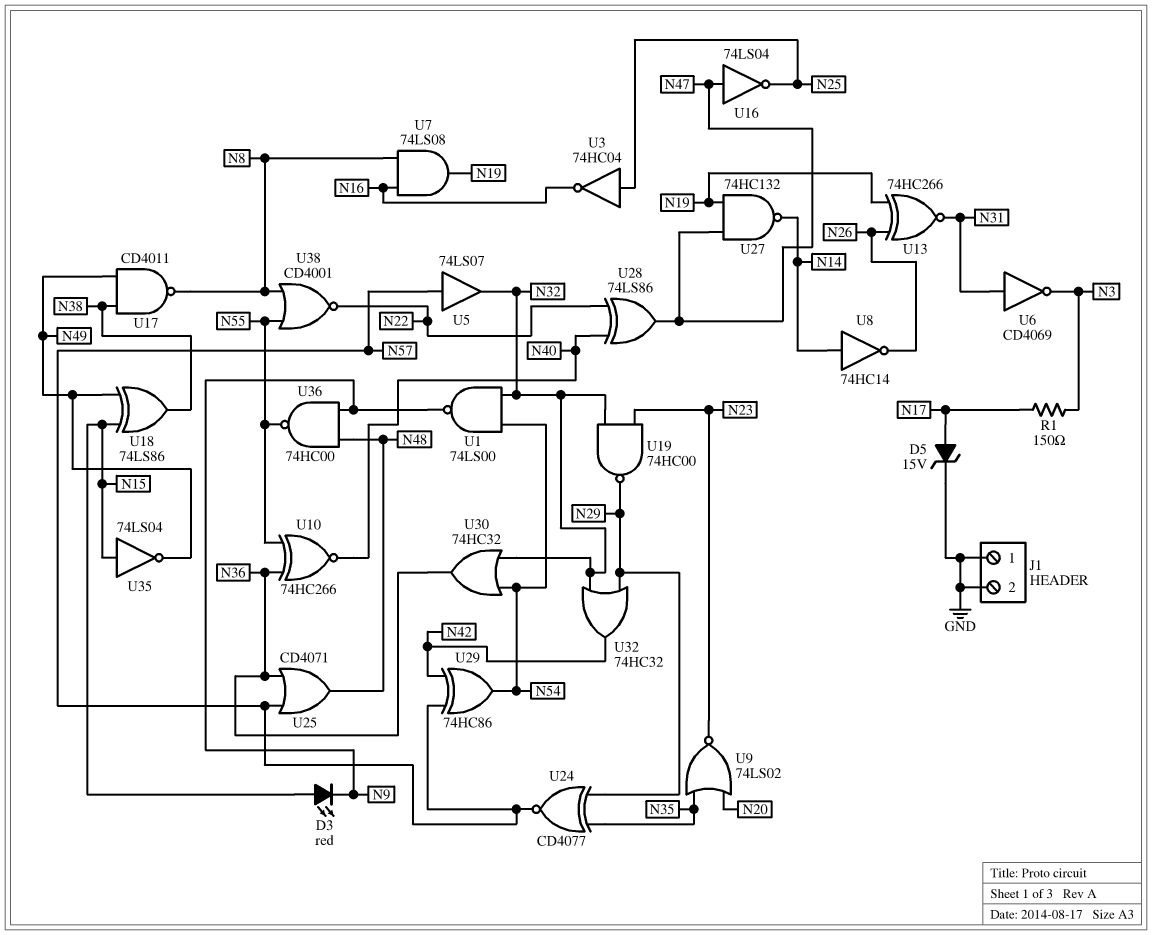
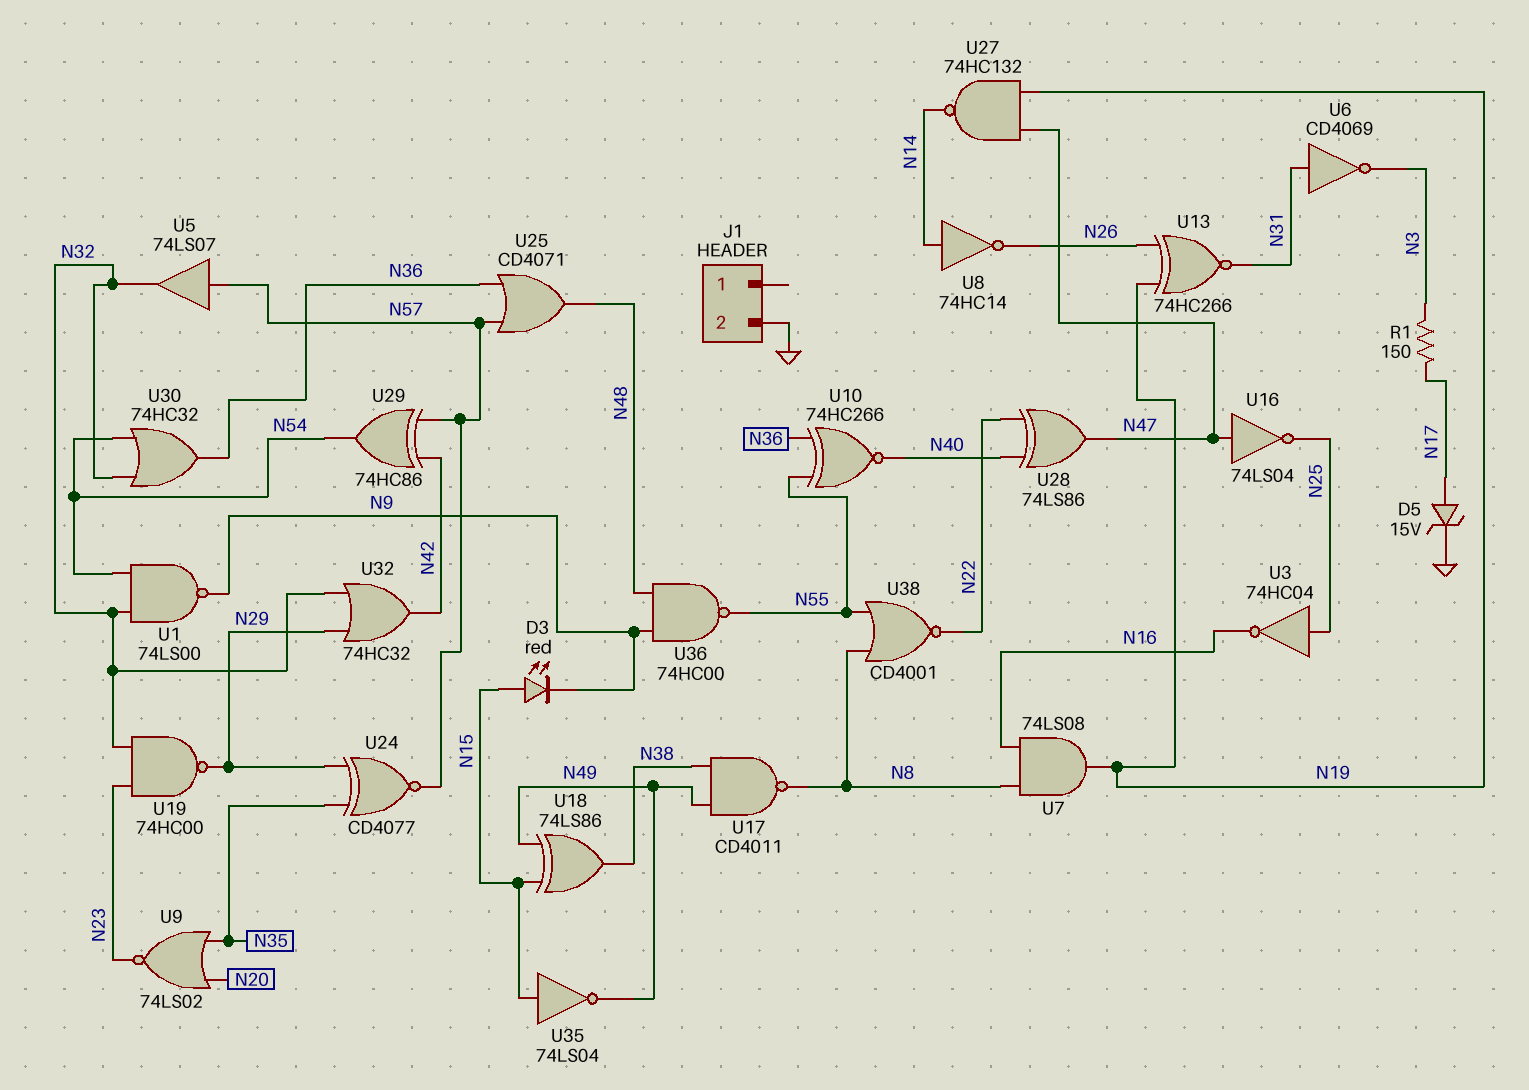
J1 pin 1: GND -> none

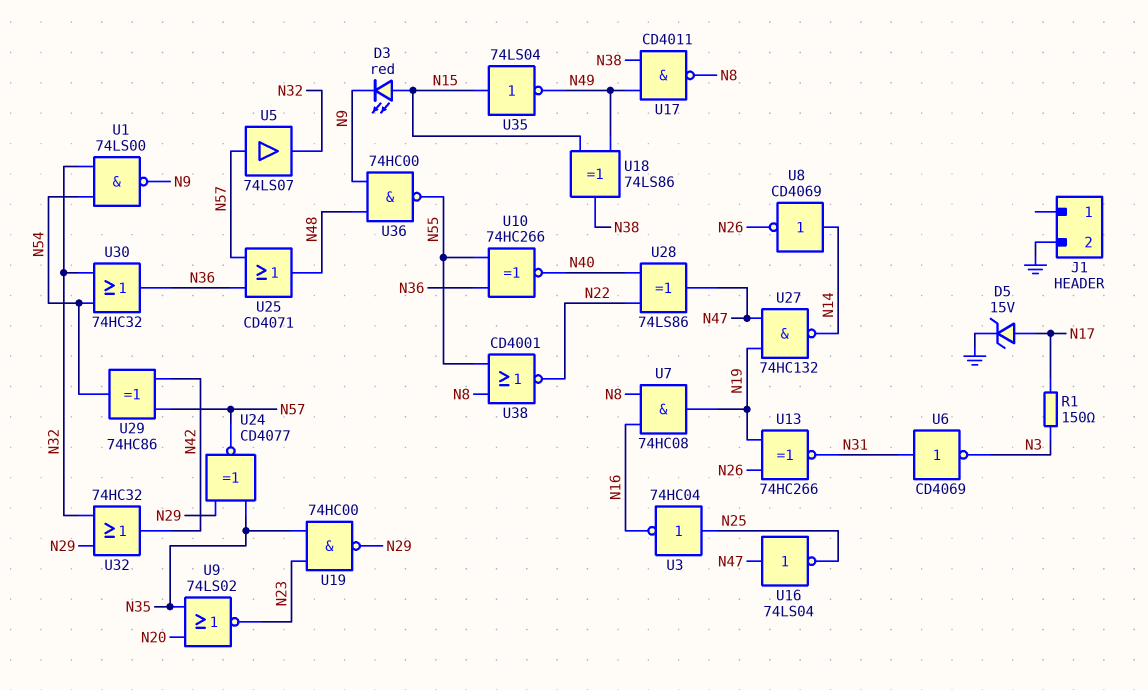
U7: AND 74LS08 (in N8, in N16, out N19) -> AND 74HC08 (in N8, in N16, out N19)
U8: NOT 74HC14 (in N14, out N26) -> NOT CD4069 (in N14, out N26)
U19: NAND 74HC00 (in N23, in N32, out N29) -> NAND 74HC00 (in N23, in N35, out N29)

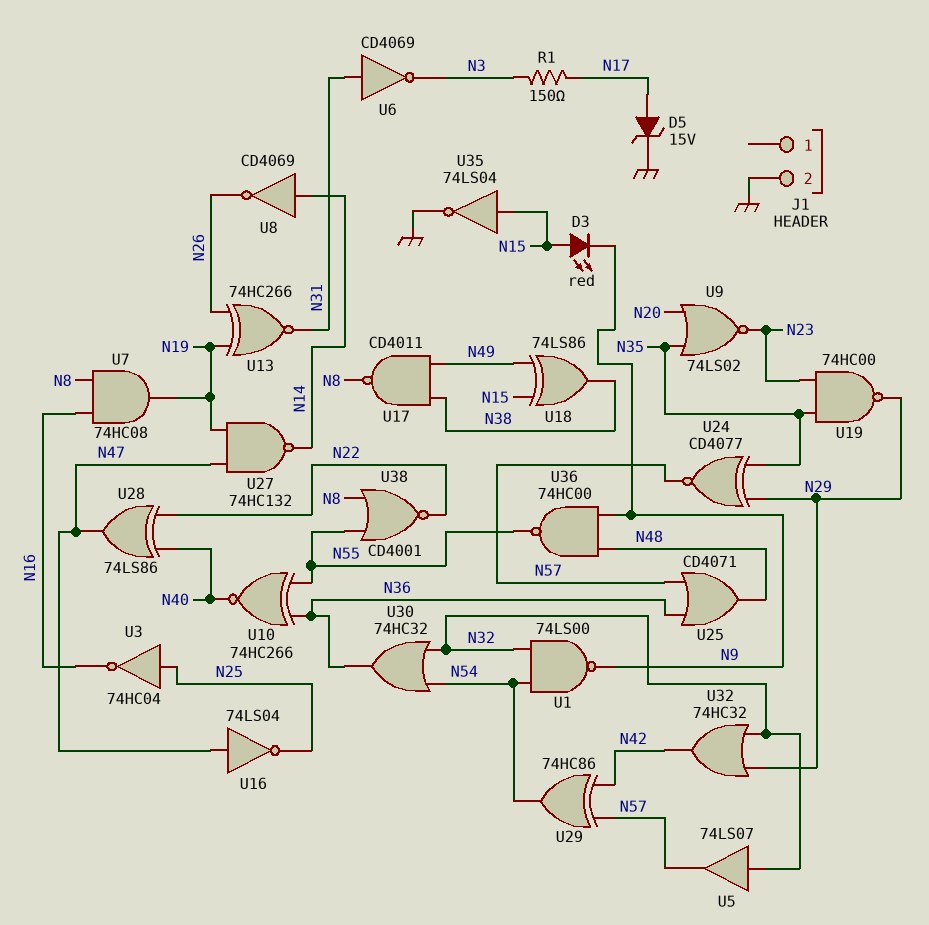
U5: buffer 74LS07 (in N57, out N32) -> buffer 74LS07 (in N32, out N57)
U35: NOT 74LS04 (in N15, out N49) -> NOT 74LS04 (in N15, out GND)

